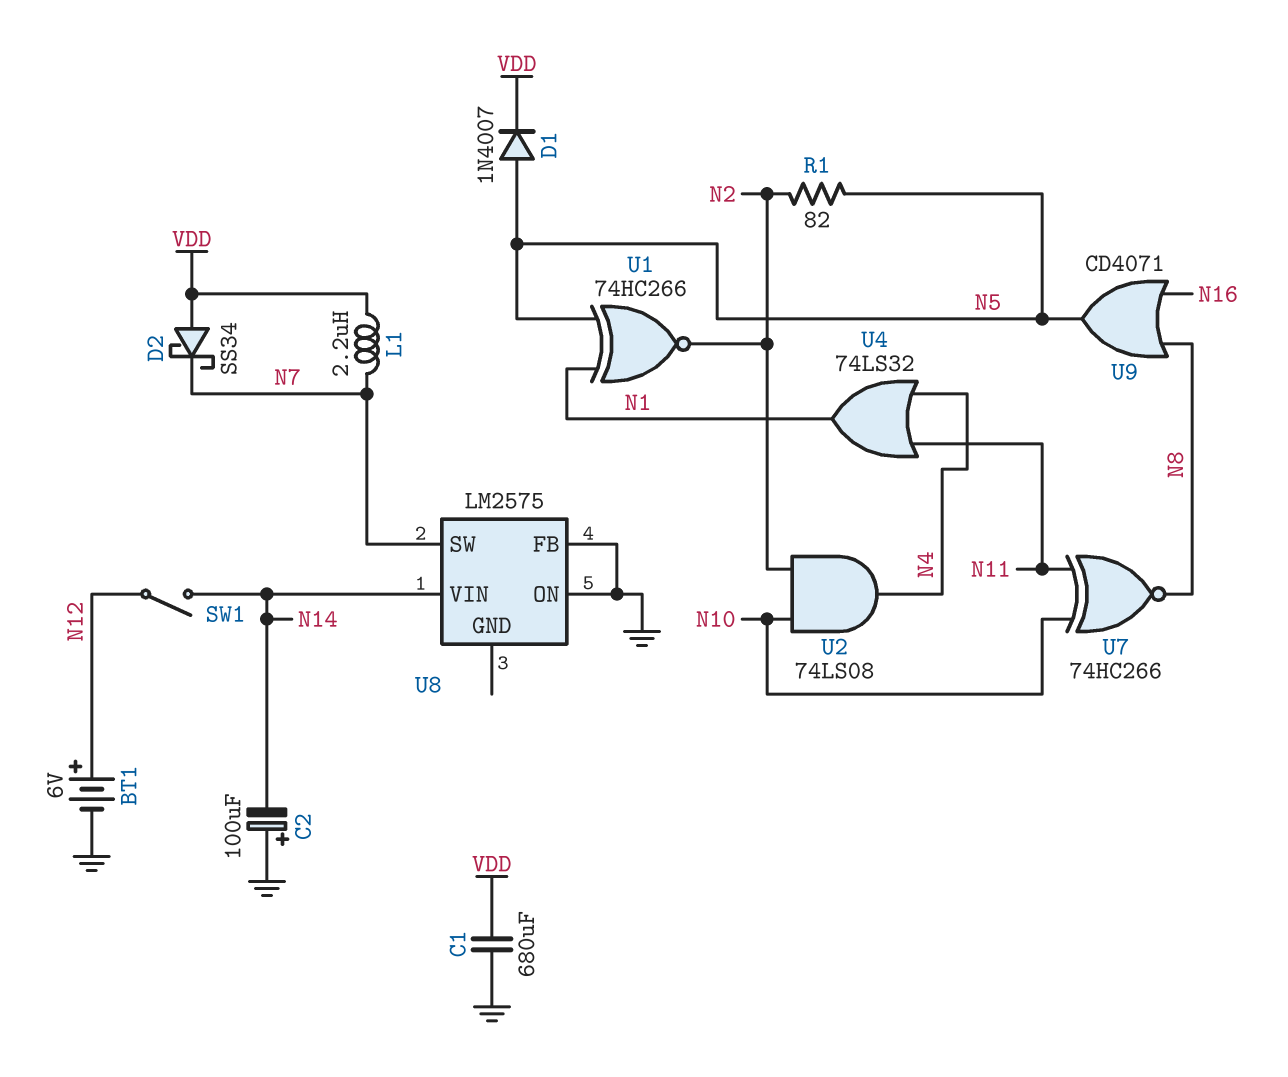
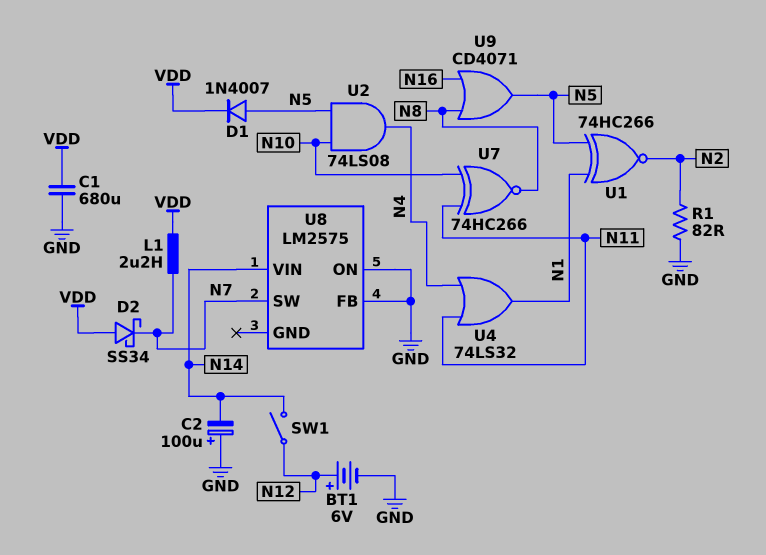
R1: 82 (N2, N5) -> 82 (GND, N2)
U2: AND 74LS08 (in N2, in N10, out N4) -> AND 74LS08 (in N5, in N10, out N4)

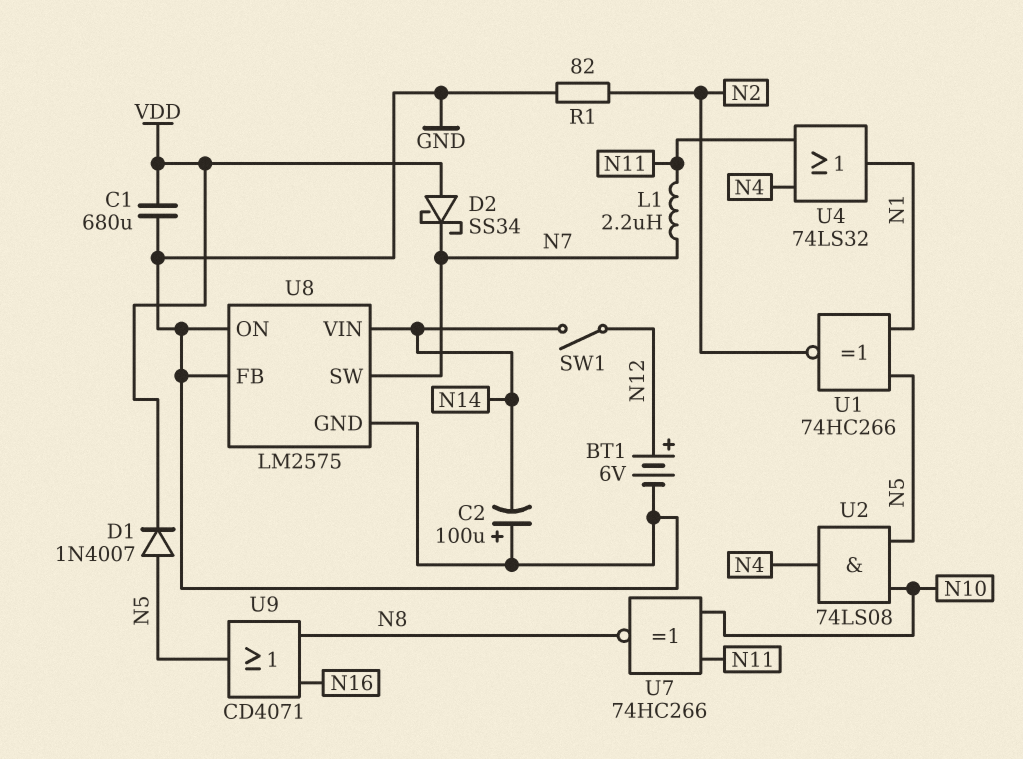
L1: 2.2uH (N7, VDD) -> 2.2uH (N7, N11)
U8 pin GND: none -> GND

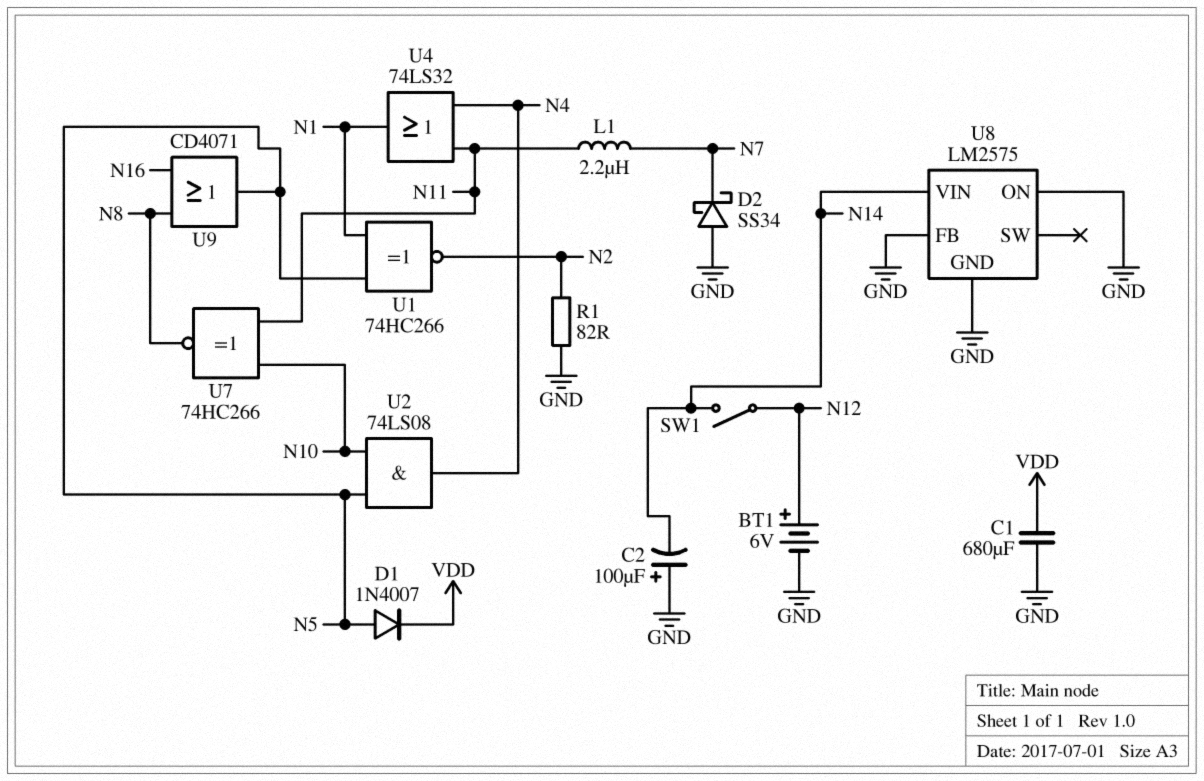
D2: schottky SS34 (A VDD, K N7) -> schottky SS34 (A GND, K N7)
U8 pin SW: N7 -> none

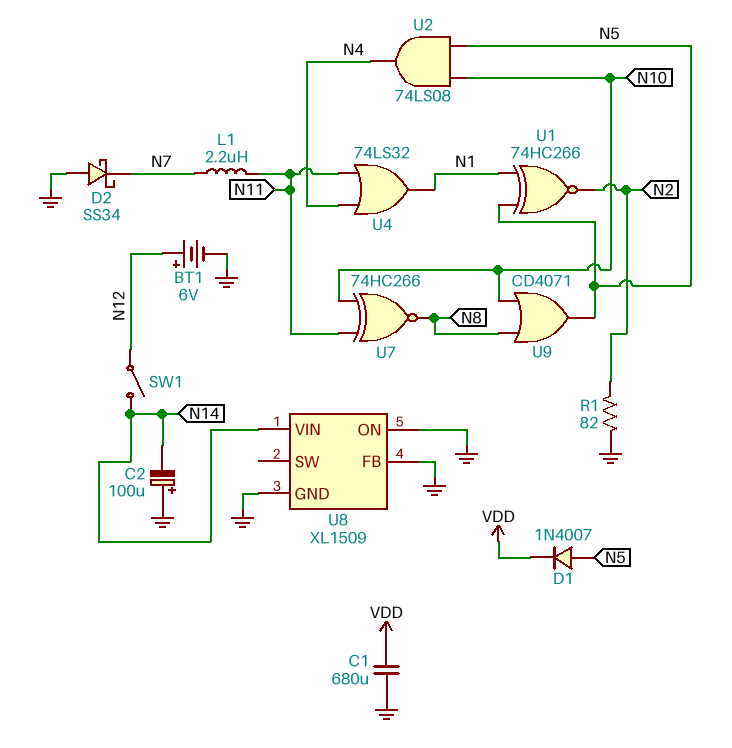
U8: LM2575 -> XL1509
U9: OR CD4071 (in N8, in N16, out N5) -> OR CD4071 (in N8, in N10, out N5)

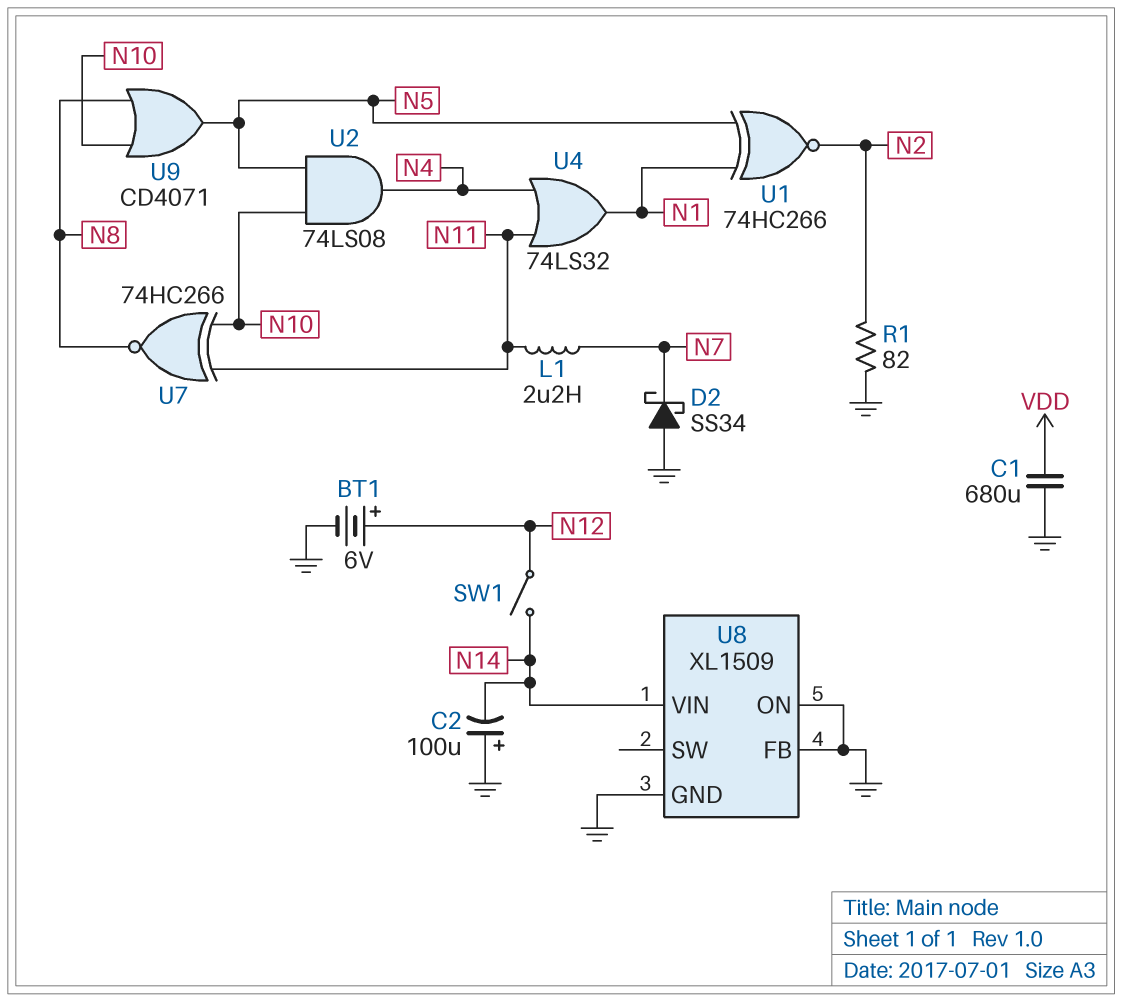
D1: diode 1N4007 (A N5, K VDD) -> none

